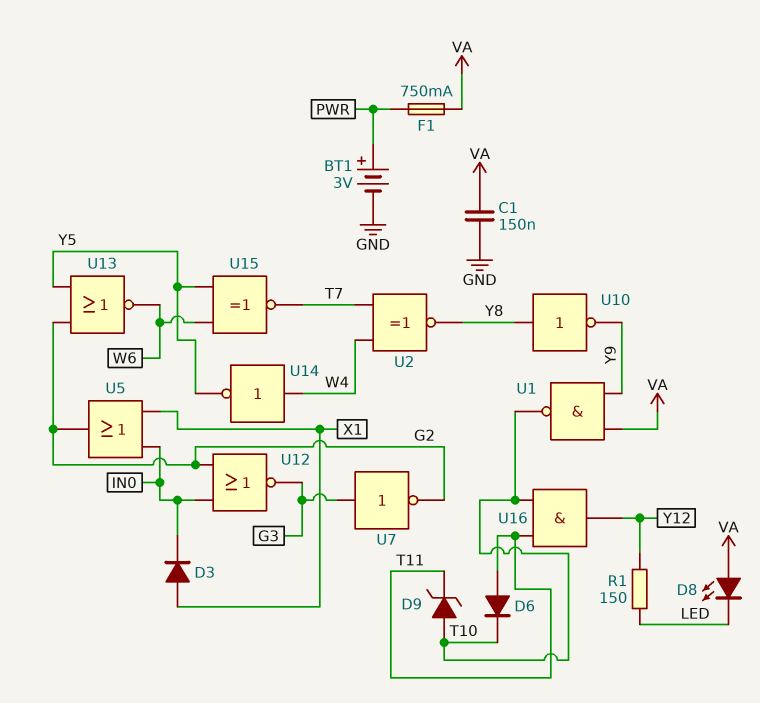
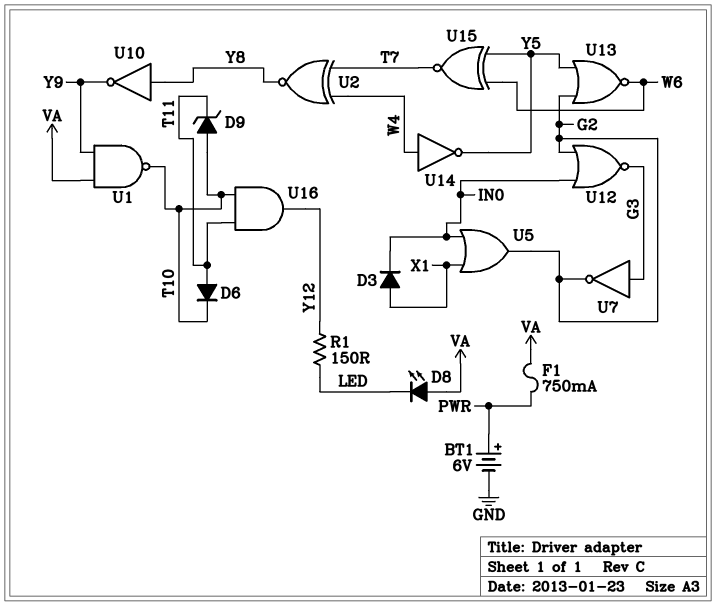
BT1: 3V (plus PWR, minus GND) -> 6V (plus PWR, minus GND)
C1: 150nF (GND, VA) -> none

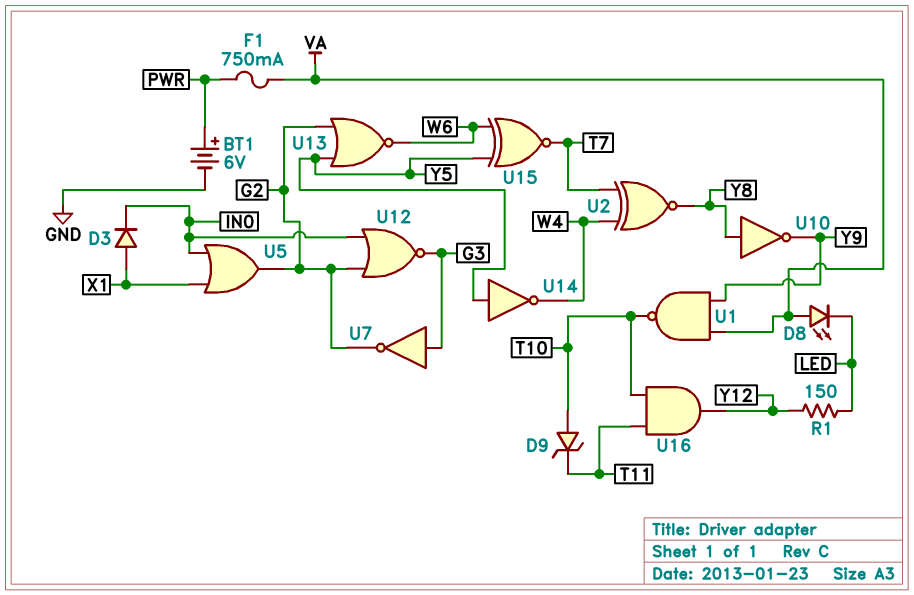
D6: diode (A T11, K T10) -> none
U14: NOT (in W4, out Y5) -> NOT (in Y5, out W4)

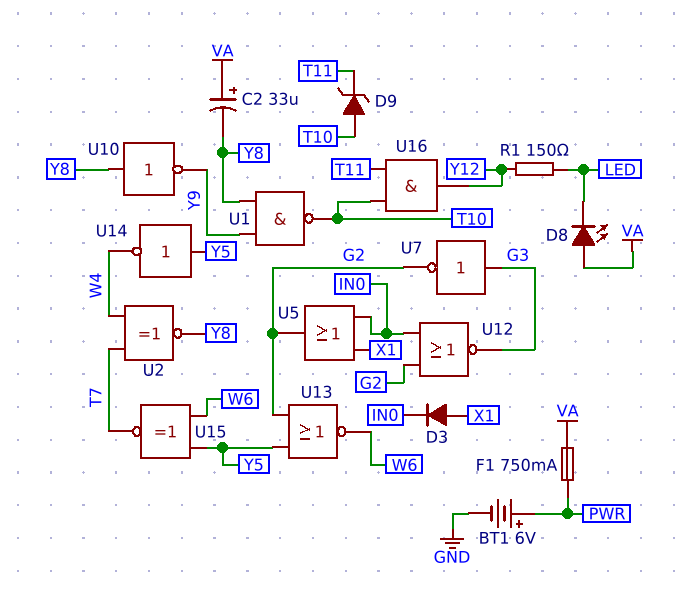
C2: none -> 33uF (plus VA, minus Y8)
U1: NAND (in VA, in Y9, out T10) -> NAND (in Y8, in Y9, out T10)

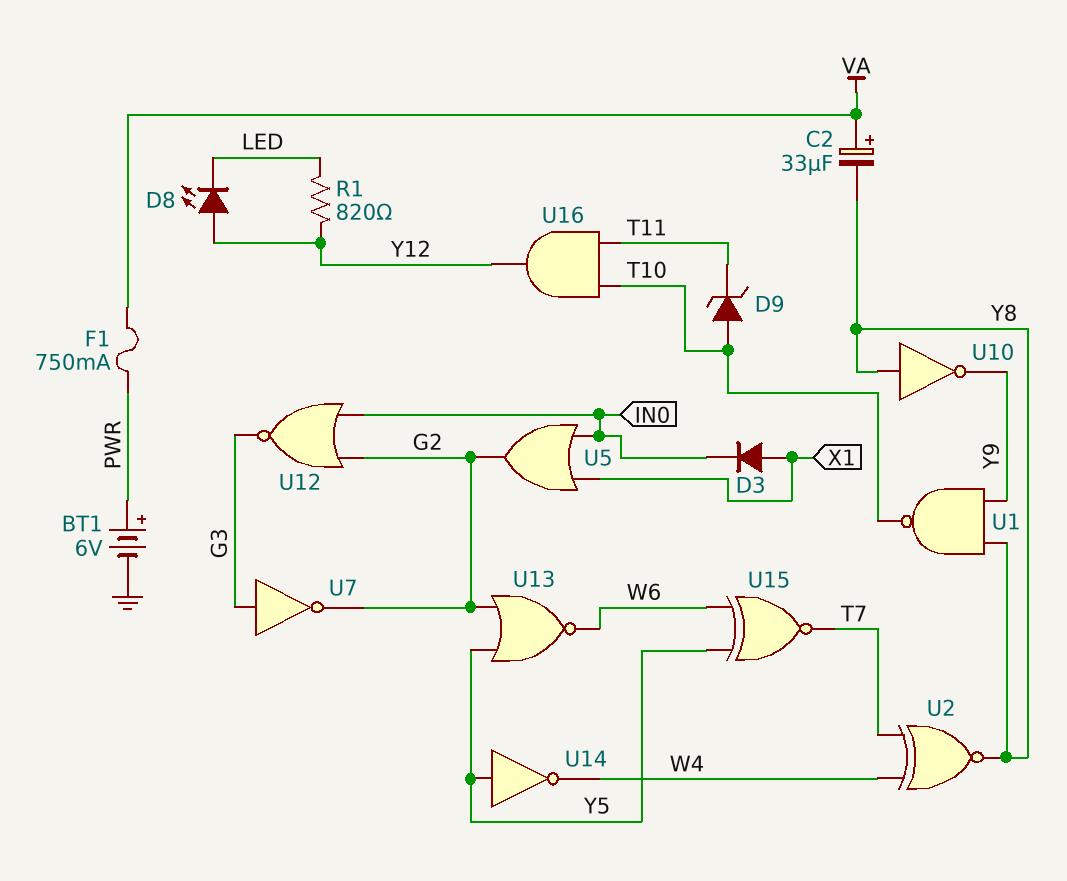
D8: LED (A VA, K LED) -> LED (A Y12, K LED)
R1: 150 (LED, Y12) -> 820 (LED, Y12)

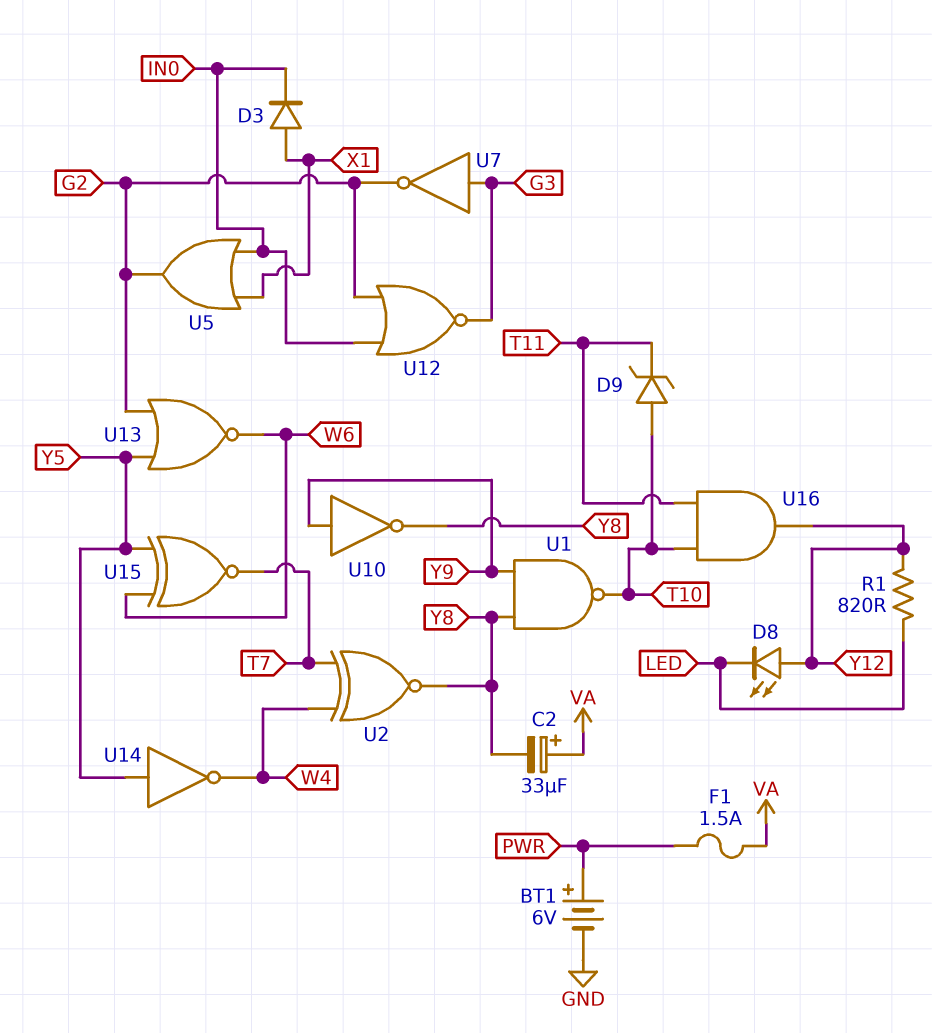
F1: 750mA (PWR, VA) -> 1.5A (PWR, VA)
U10: NOT (in Y8, out Y9) -> NOT (in Y9, out Y8)

